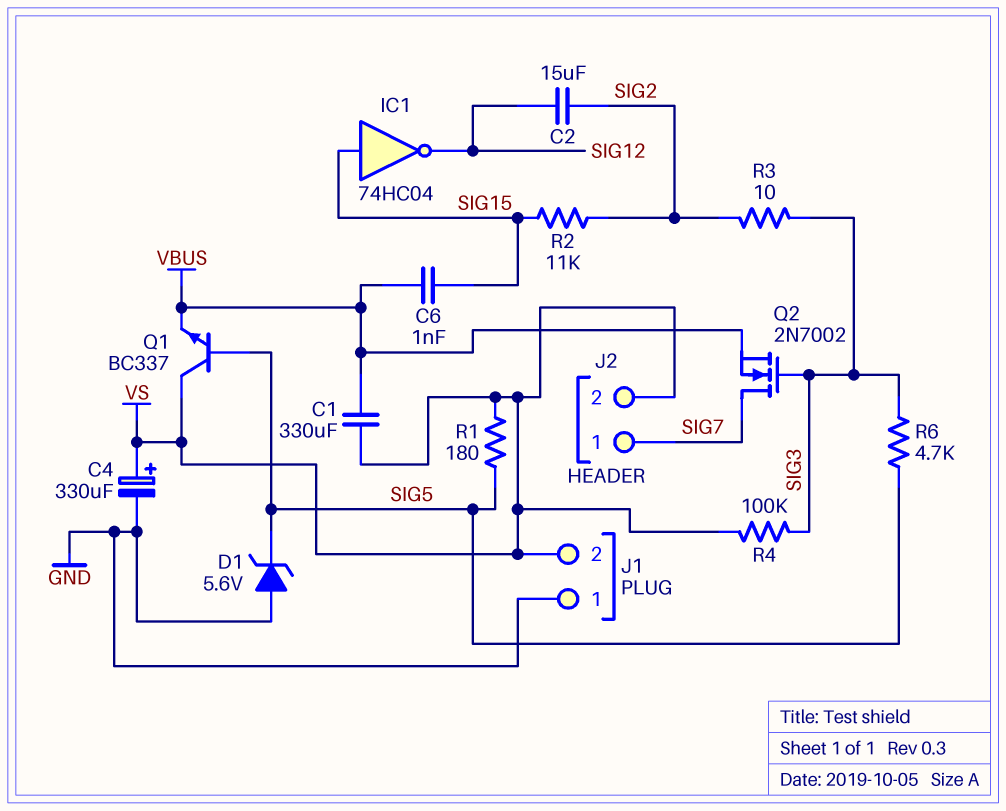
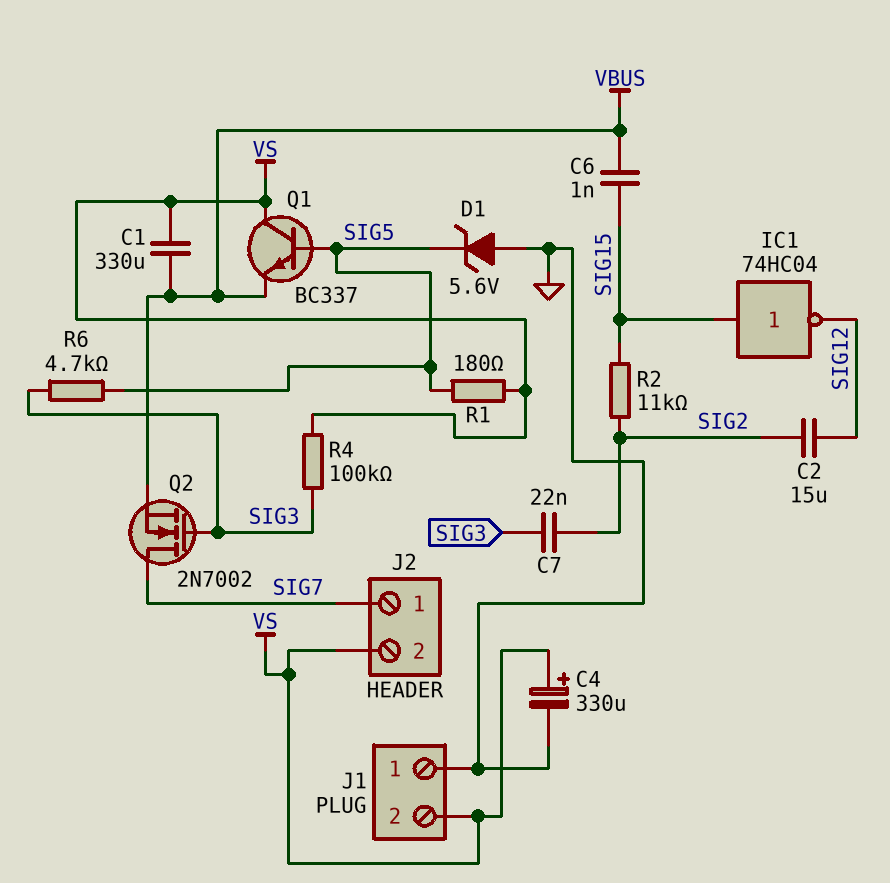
C7: none -> 22nF (SIG2, SIG3)
R3: 10 (SIG2, SIG3) -> none

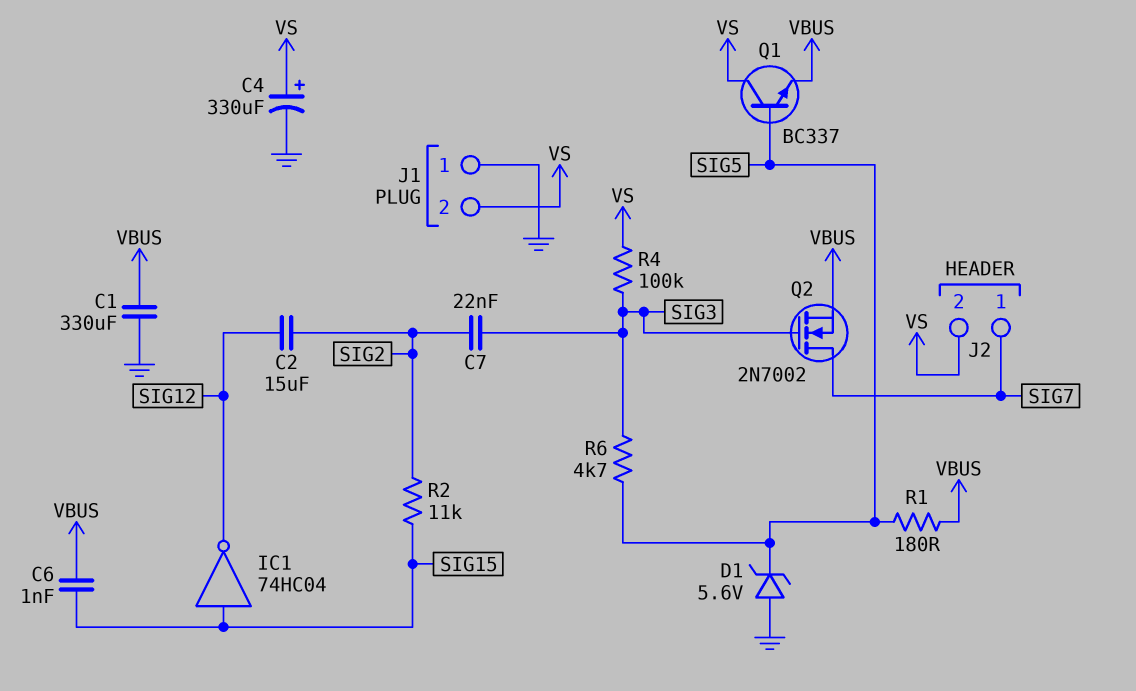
C1: 330uF (VBUS, VS) -> 330uF (GND, VBUS)
R1: 180 (SIG5, VS) -> 180 (SIG5, VBUS)

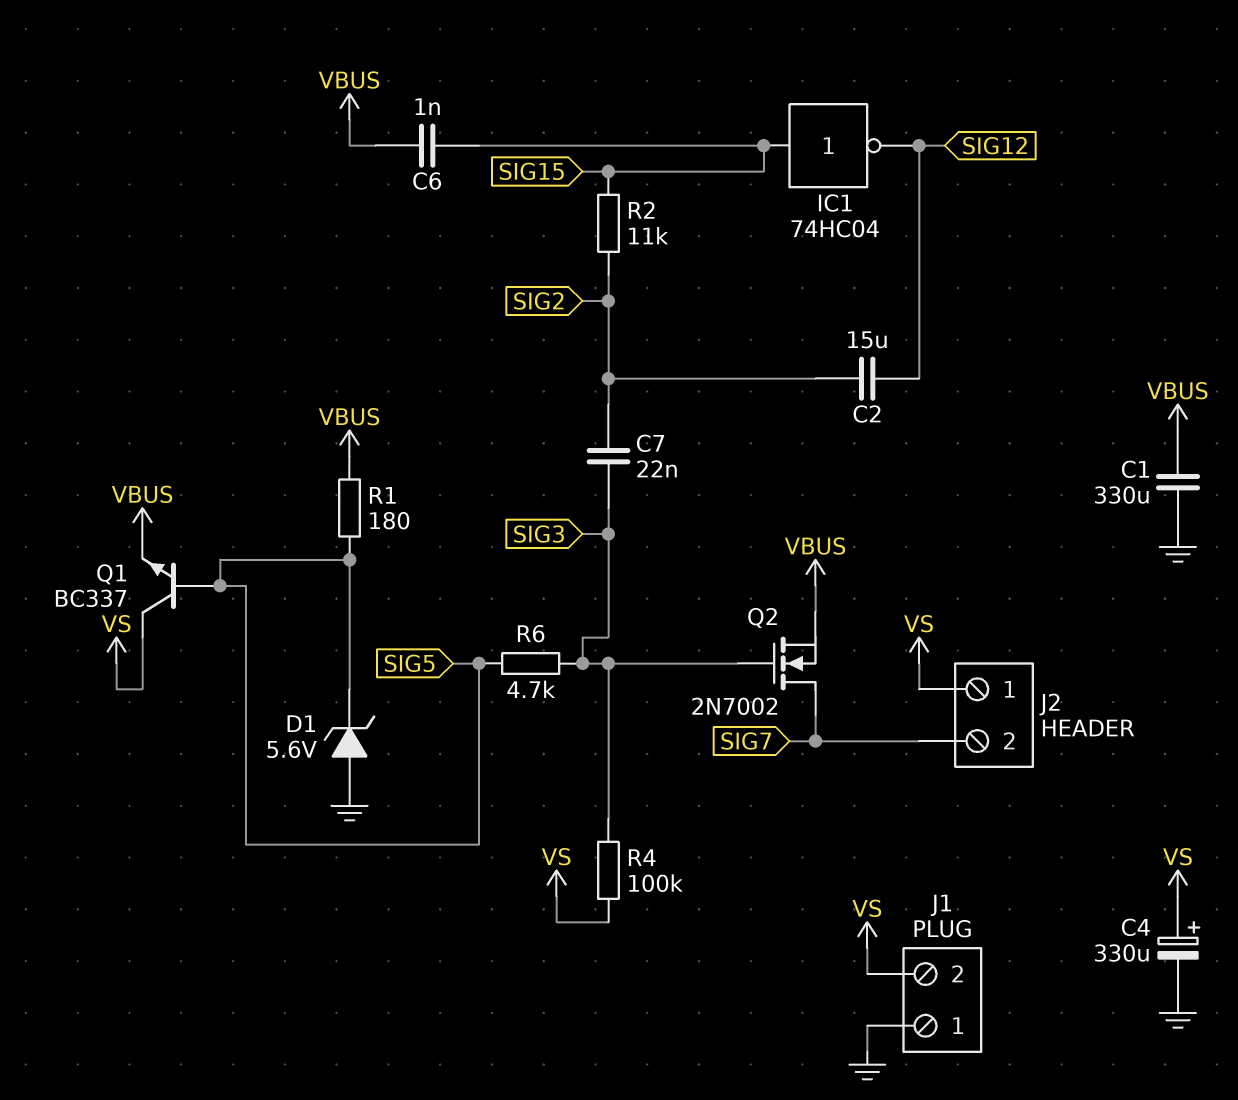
J2 pin 1: SIG7 -> VS
J2 pin 2: VS -> SIG7

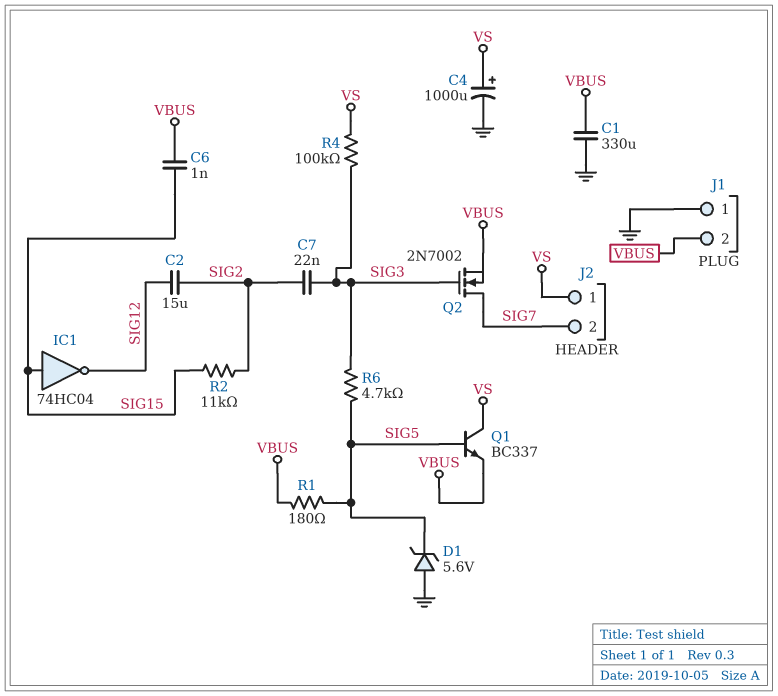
C4: 330uF (plus VS, minus GND) -> 1000uF (plus VS, minus GND)
J1 pin 2: VS -> VBUS

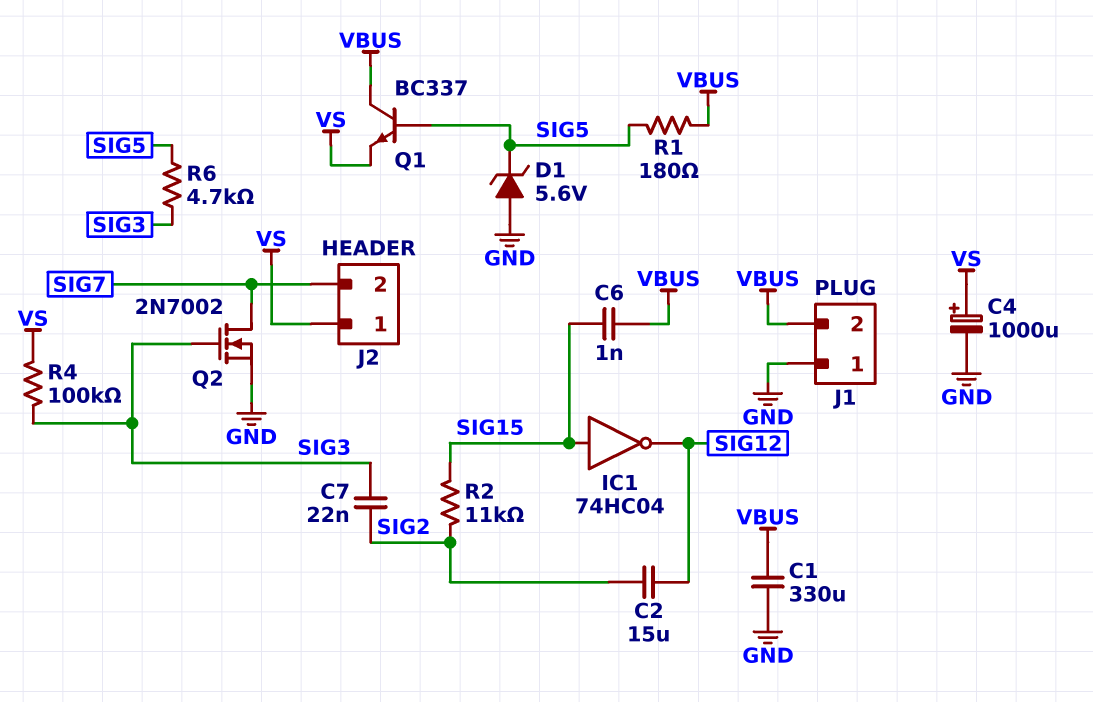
Q1: NPN BC337 (B SIG5, C VS, E VBUS) -> NPN BC337 (B SIG5, C VBUS, E VS)
Q2: NMOS 2N7002 (G SIG3, D SIG7, S VBUS) -> NMOS 2N7002 (G SIG3, D SIG7, S GND)

